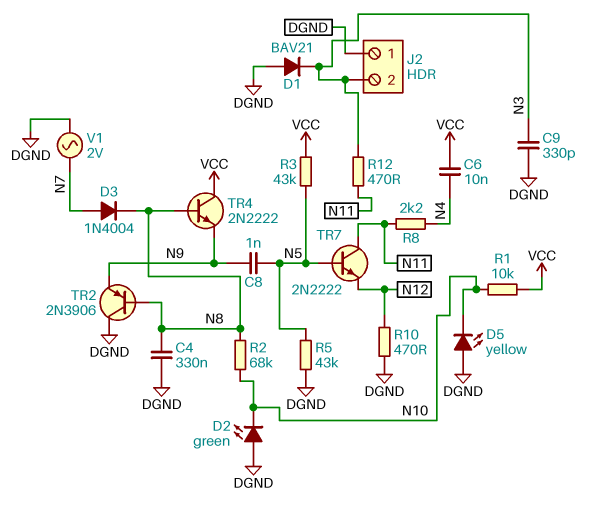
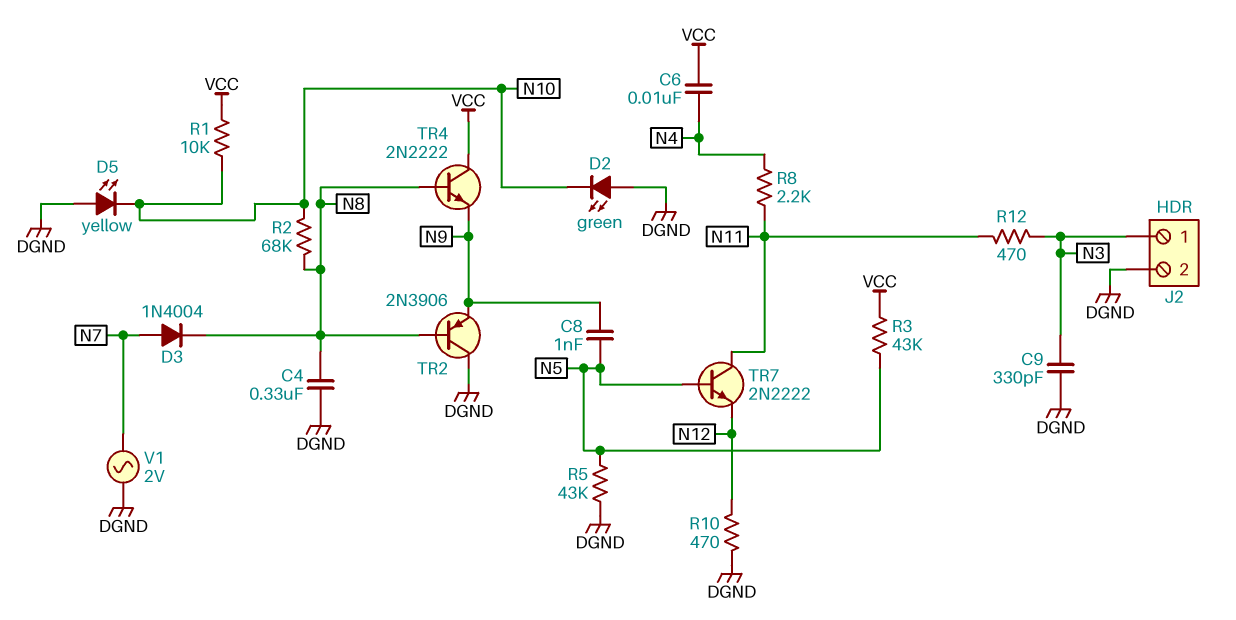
D1: diode BAV21 (A DGND, K N3) -> none
J2 pin 1: DGND -> N3
J2 pin 2: N3 -> DGND

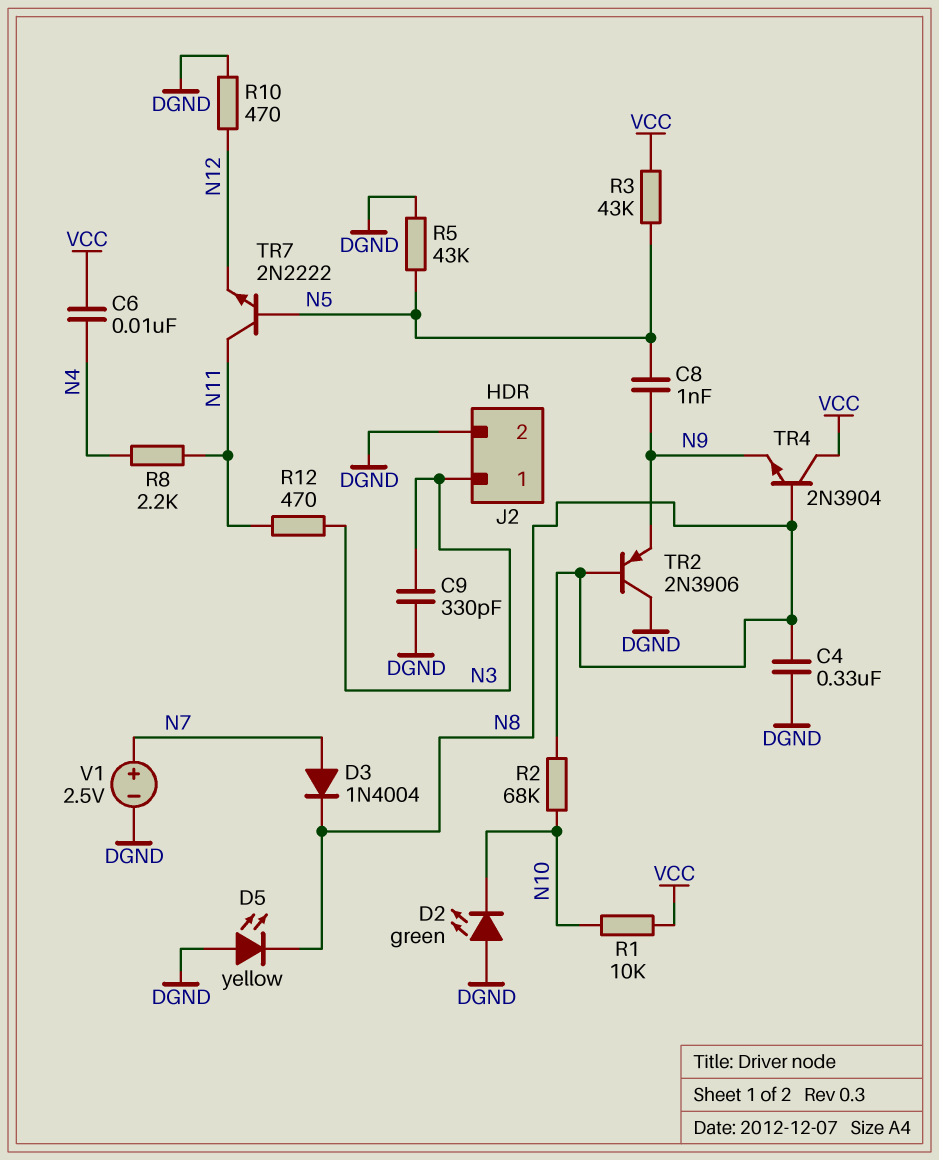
D5: LED yellow (A DGND, K N10) -> LED yellow (A DGND, K N8)
TR4: NPN 2N2222 (B N8, C VCC, E N9) -> NPN 2N3904 (B N8, C VCC, E N9)
V1: AC 2V (DGND, N7) -> 2.5V (plus N7, minus DGND)

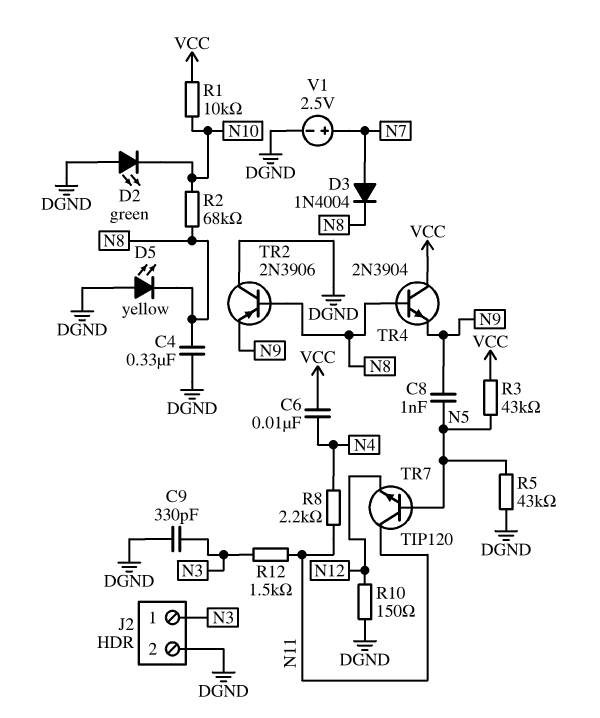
R10: 470 (DGND, N12) -> 150 (DGND, N12)
R12: 470 (N3, N11) -> 1.5k (N3, N11)
TR7: NPN 2N2222 (B N5, C N11, E N12) -> NPN TIP120 (B N5, C N11, E N12)

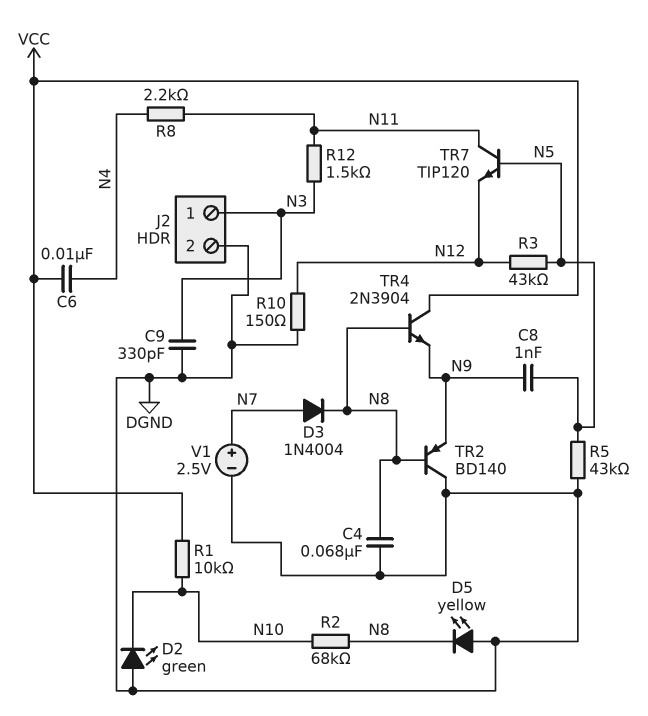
C4: 330nF (DGND, N8) -> 68nF (DGND, N8)
R3: 43k (N5, VCC) -> 43k (N5, N12)
TR2: PNP 2N3906 (B N8, C DGND, E N9) -> PNP BD140 (B N8, C DGND, E N9)

